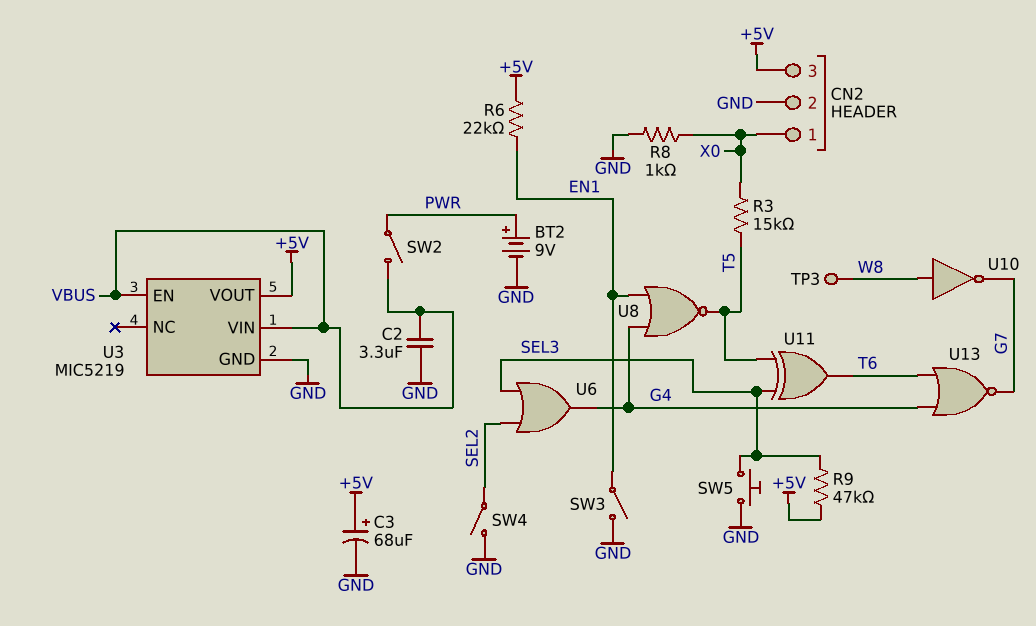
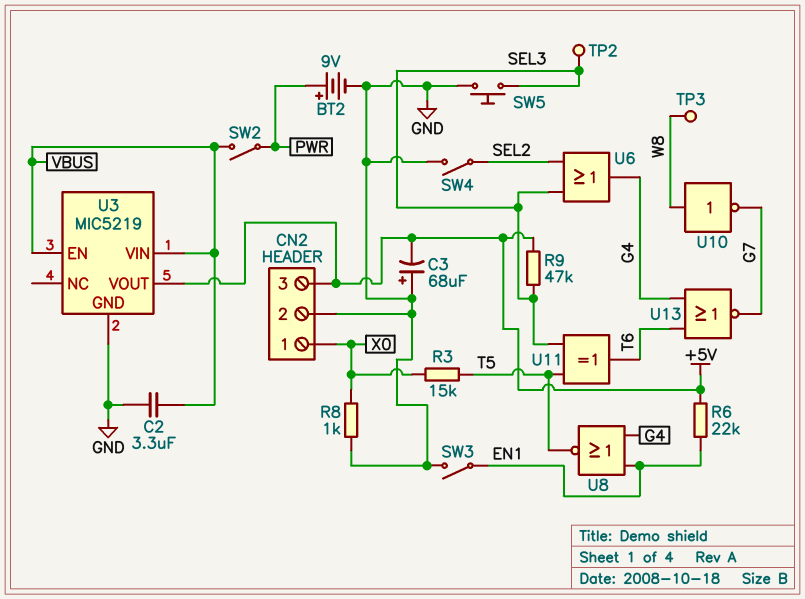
C3: 68uF (plus +5V, minus GND) -> 68uF (plus GND, minus +5V)
TP2: none -> test point (SEL3)

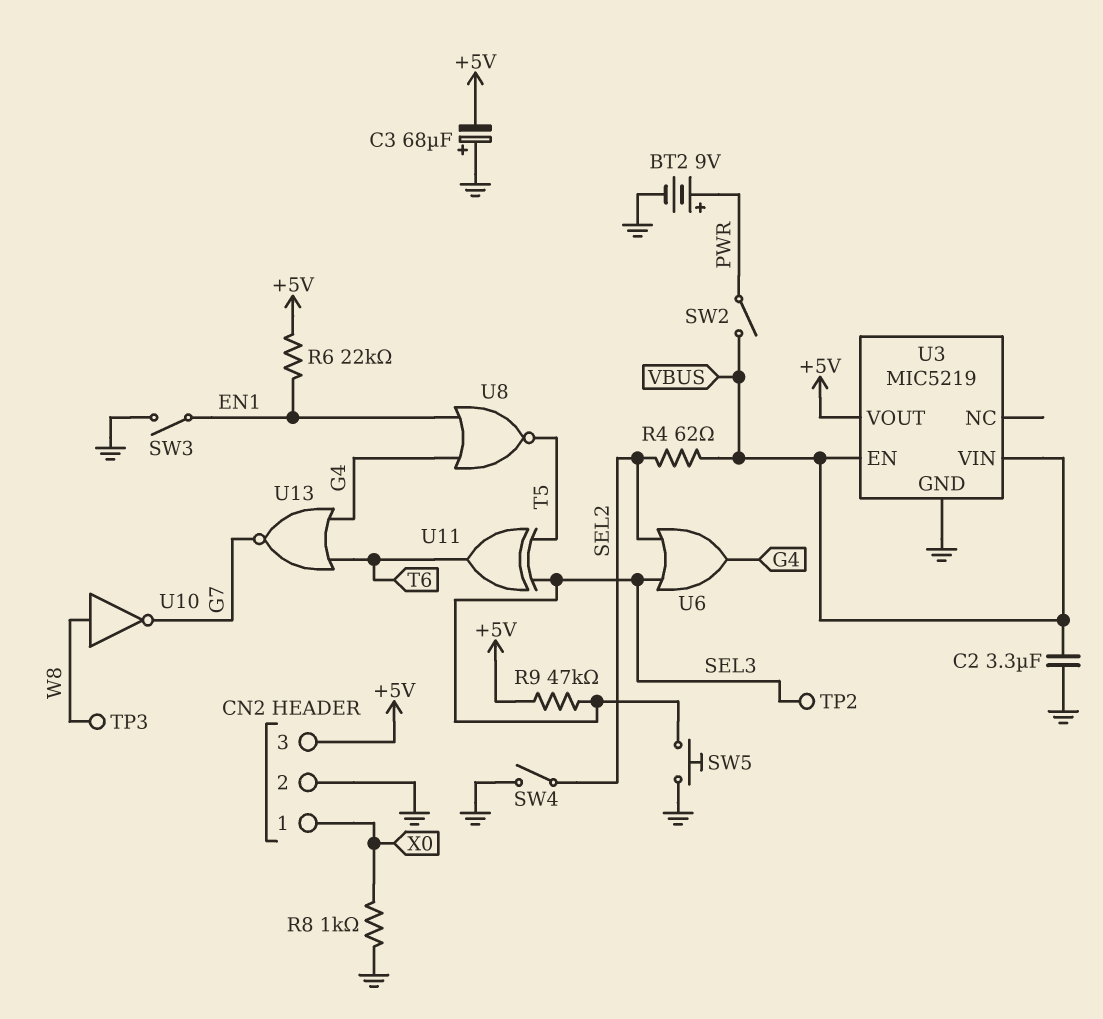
R3: 15k (T5, X0) -> none
R4: none -> 62 (SEL2, VBUS)

